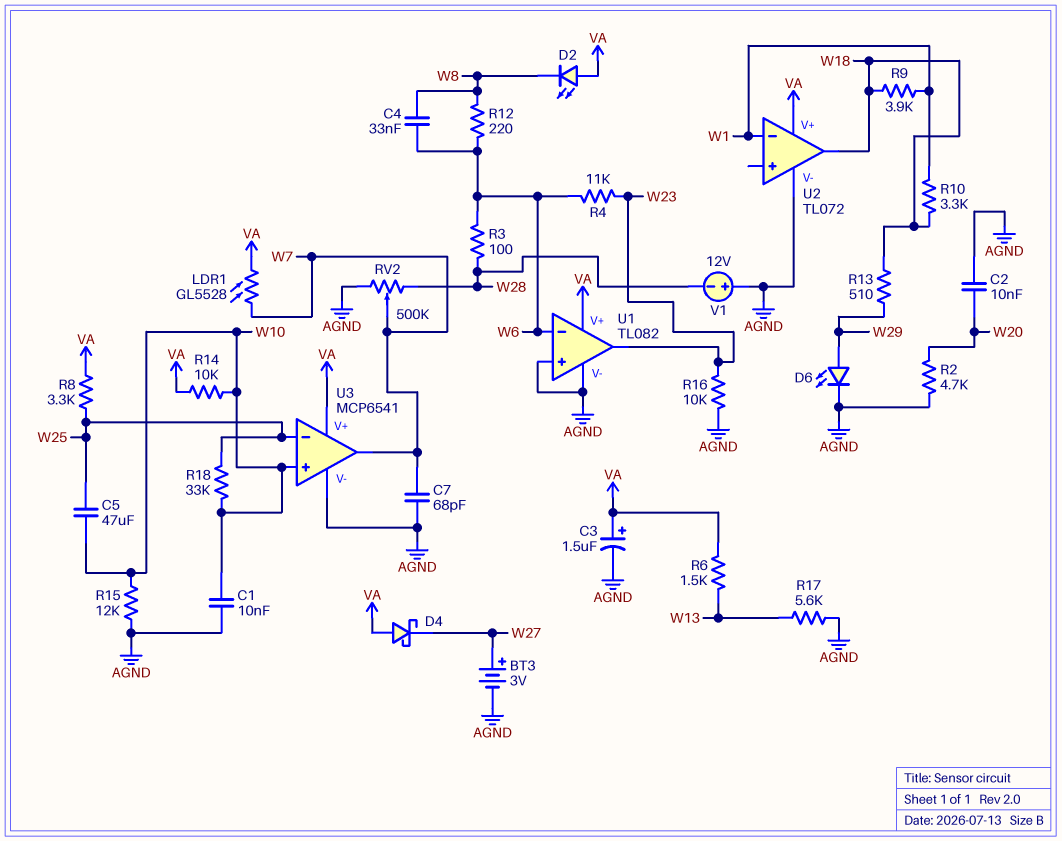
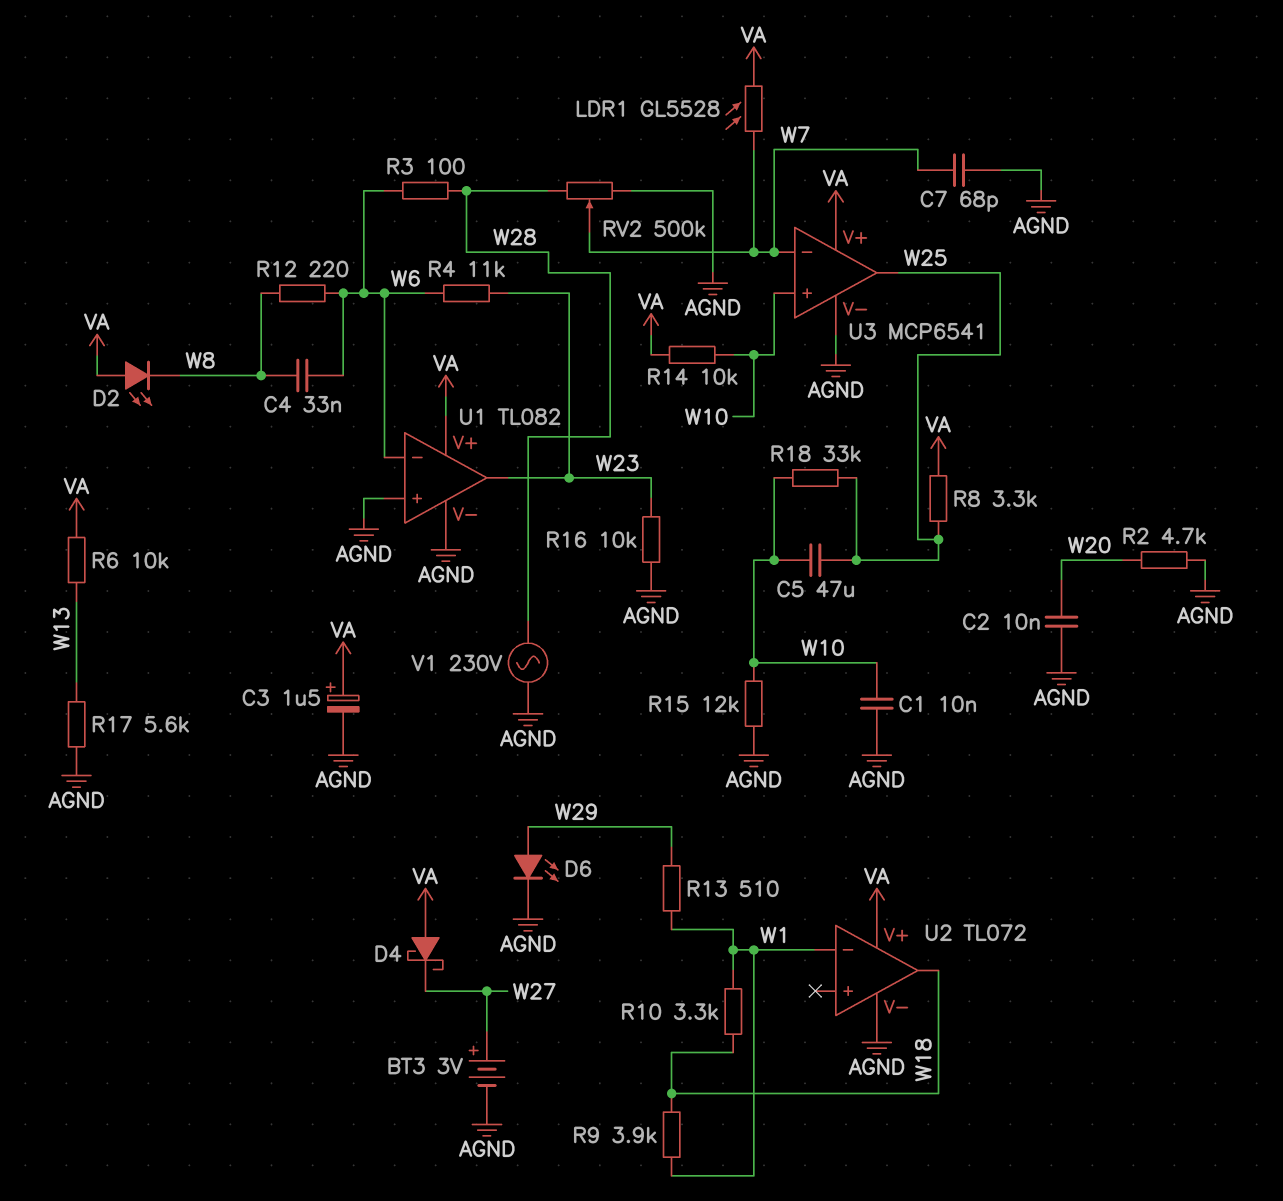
R6: 1.5k (VA, W13) -> 10k (VA, W13)
R13: 510 (W18, W29) -> 510 (W1, W29)
U3 pin in-: W25 -> W7
U3 pin out: W7 -> W25
V1: 12V (plus AGND, minus W28) -> AC 230V (AGND, W28)

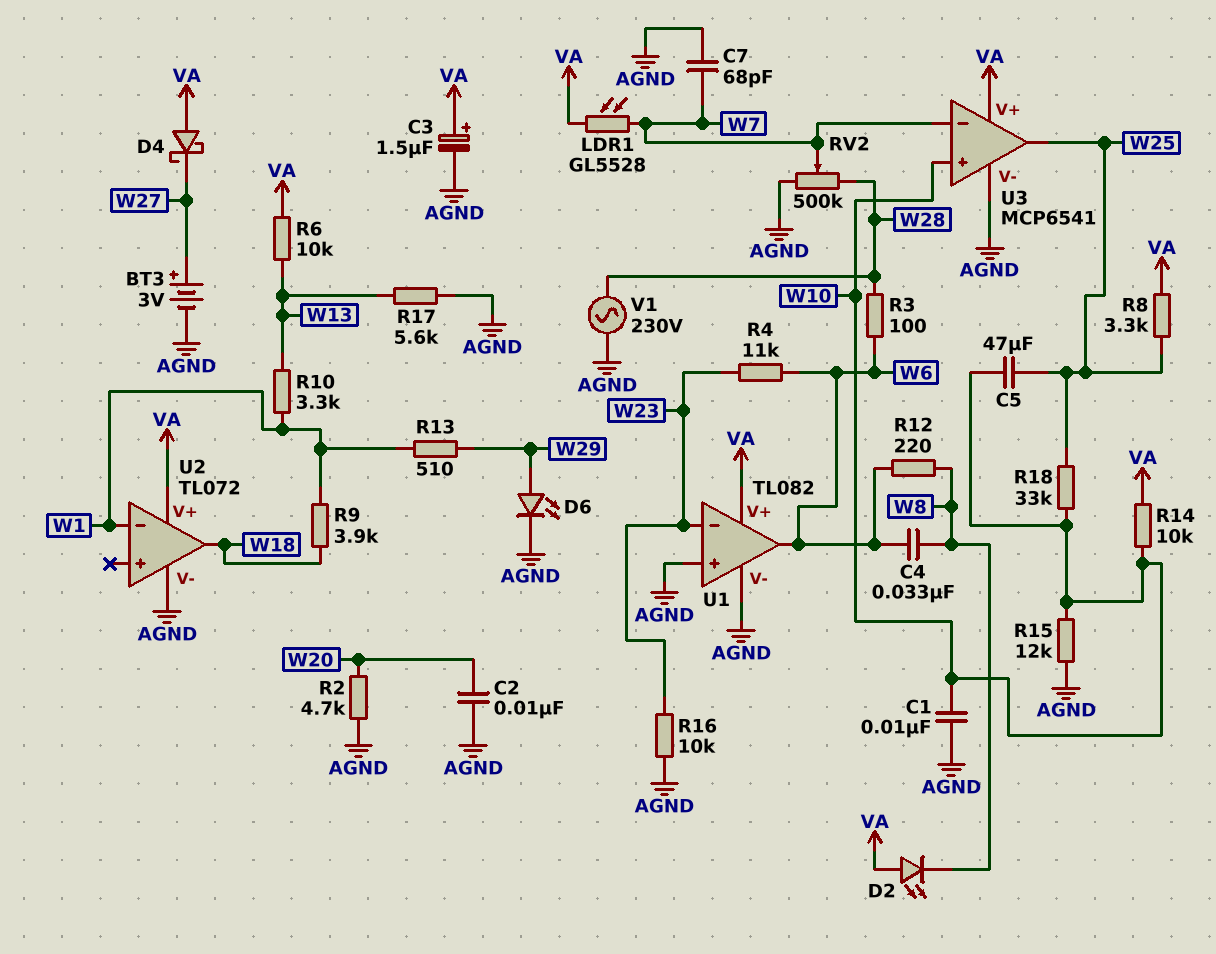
R10: 3.3k (W1, W18) -> 3.3k (W1, W13)
U1 pin in-: W6 -> W23
U1 pin out: W23 -> W6

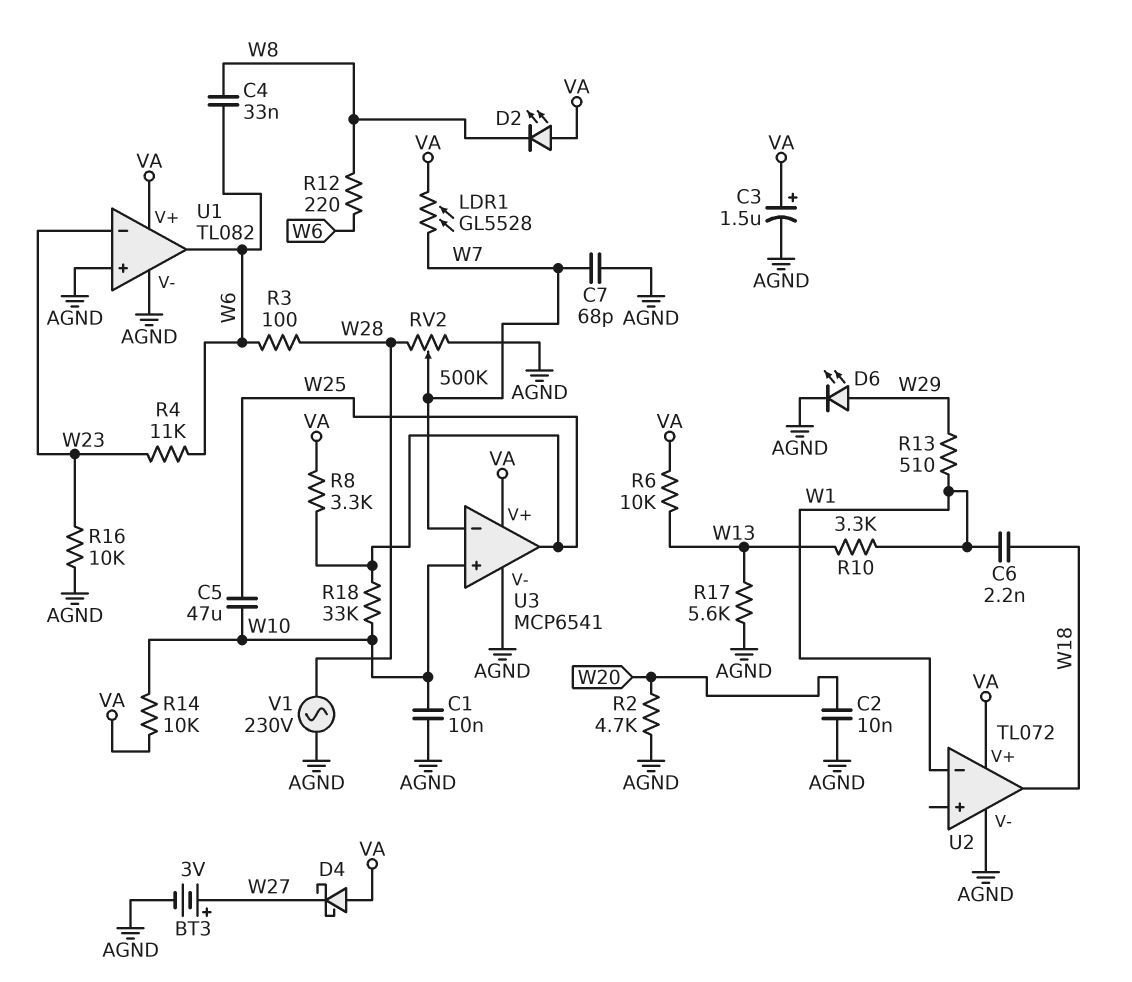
C6: none -> 2.2nF (W1, W18)
R9: 3.9k (W1, W18) -> none
R15: 12k (AGND, W10) -> none

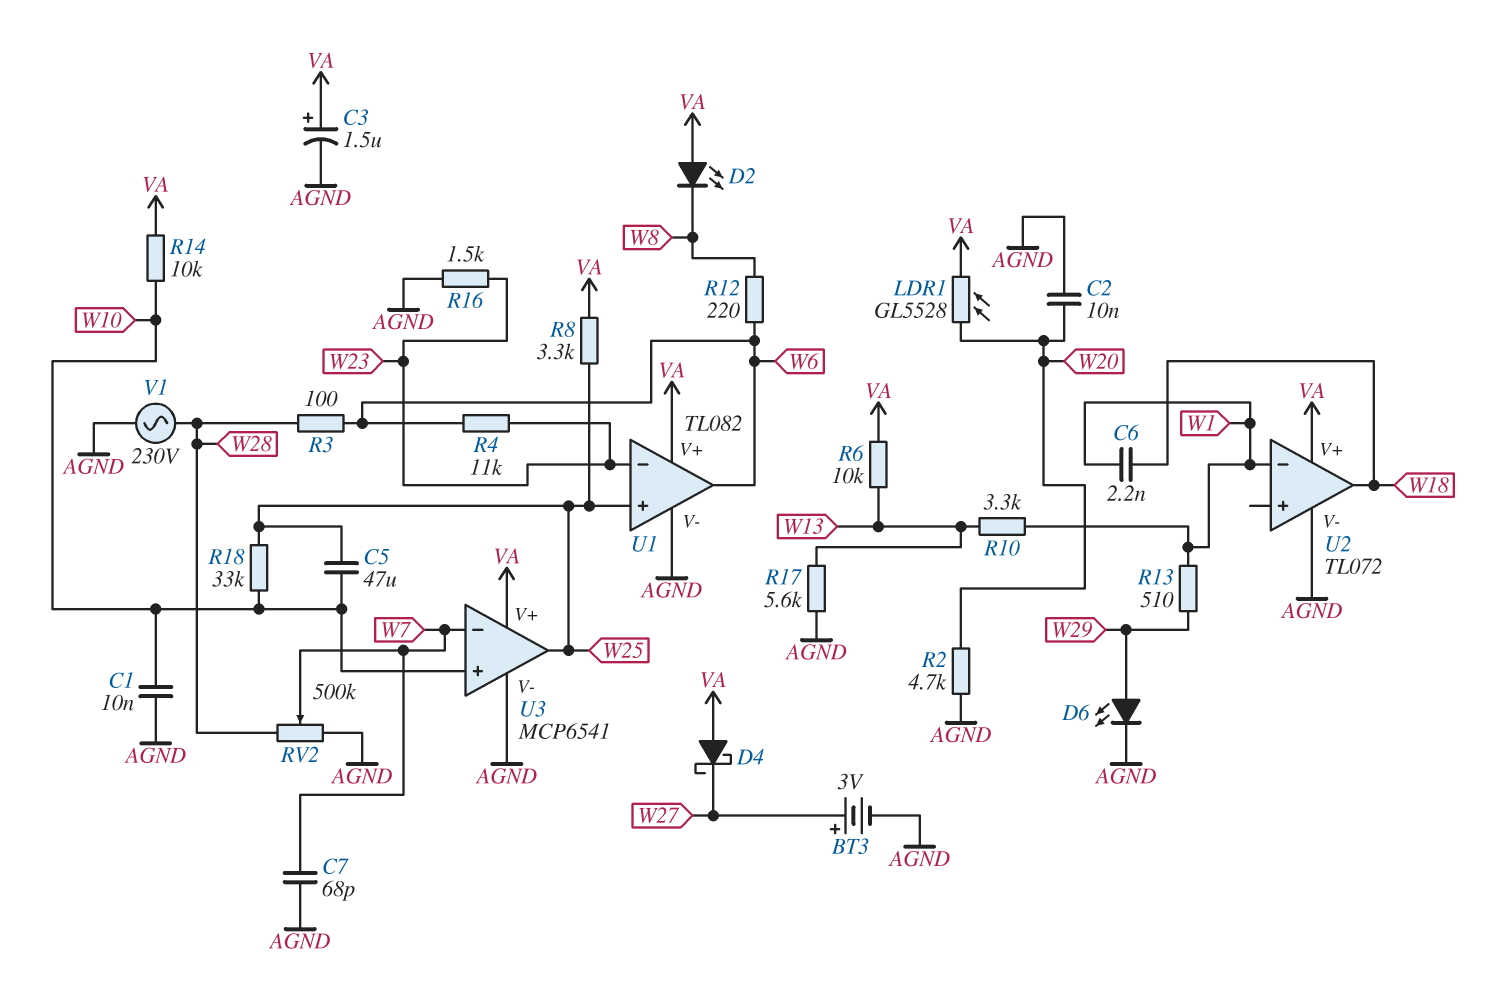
C4: 33nF (W6, W8) -> none
LDR1: GL5528 (VA, W7) -> GL5528 (VA, W20)
R16: 10k (AGND, W23) -> 1.5k (AGND, W23)
U1 pin in+: AGND -> W25

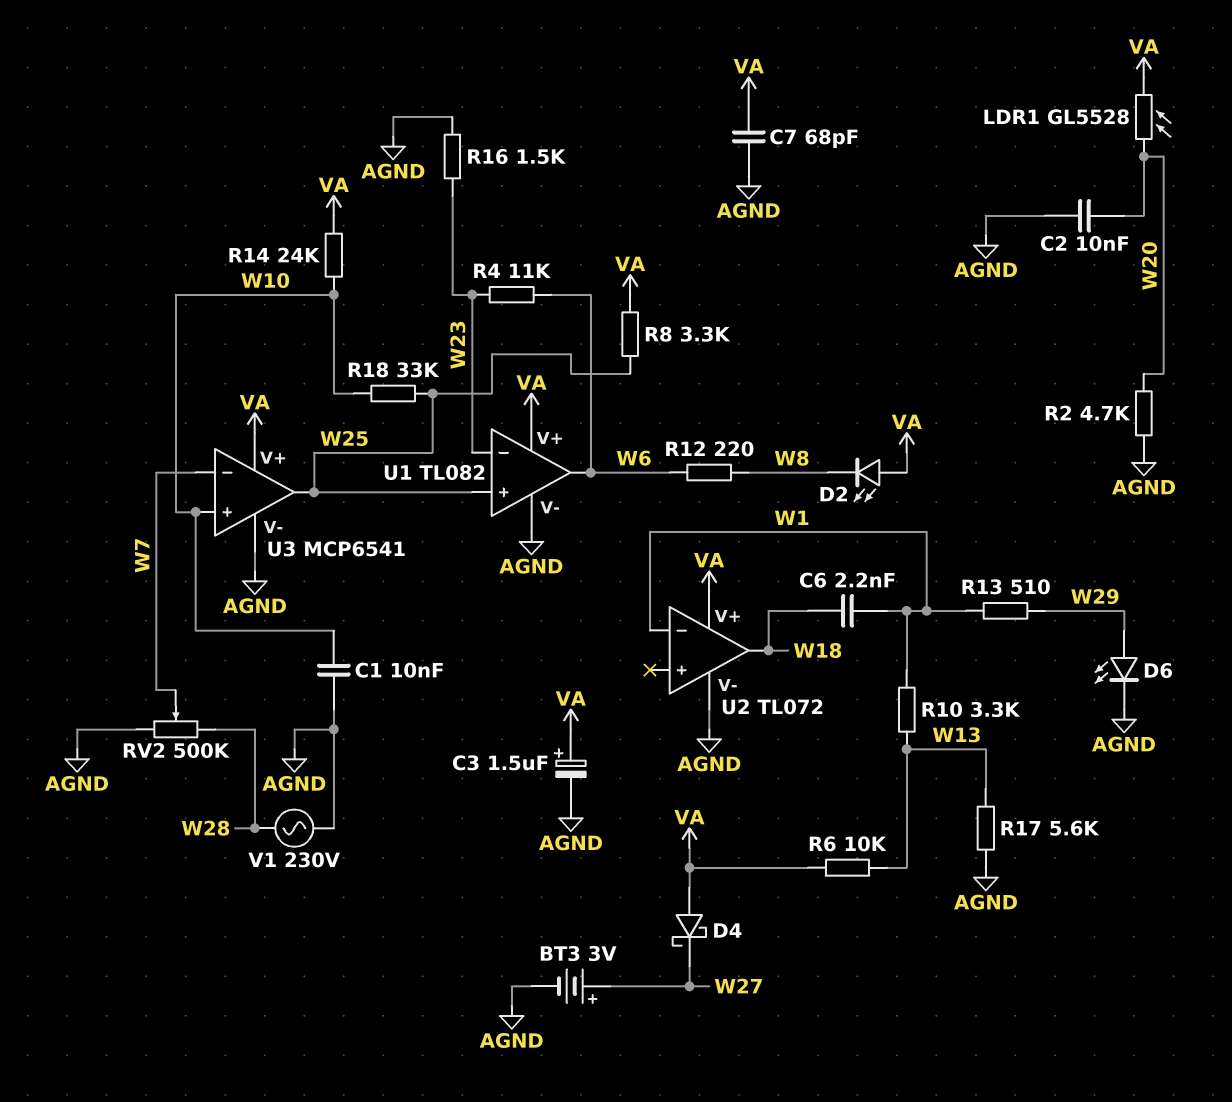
C5: 47uF (W10, W25) -> none
C7: 68pF (AGND, W7) -> 68pF (AGND, VA)
R3: 100 (W6, W28) -> none
R14: 10k (VA, W10) -> 24k (VA, W10)

